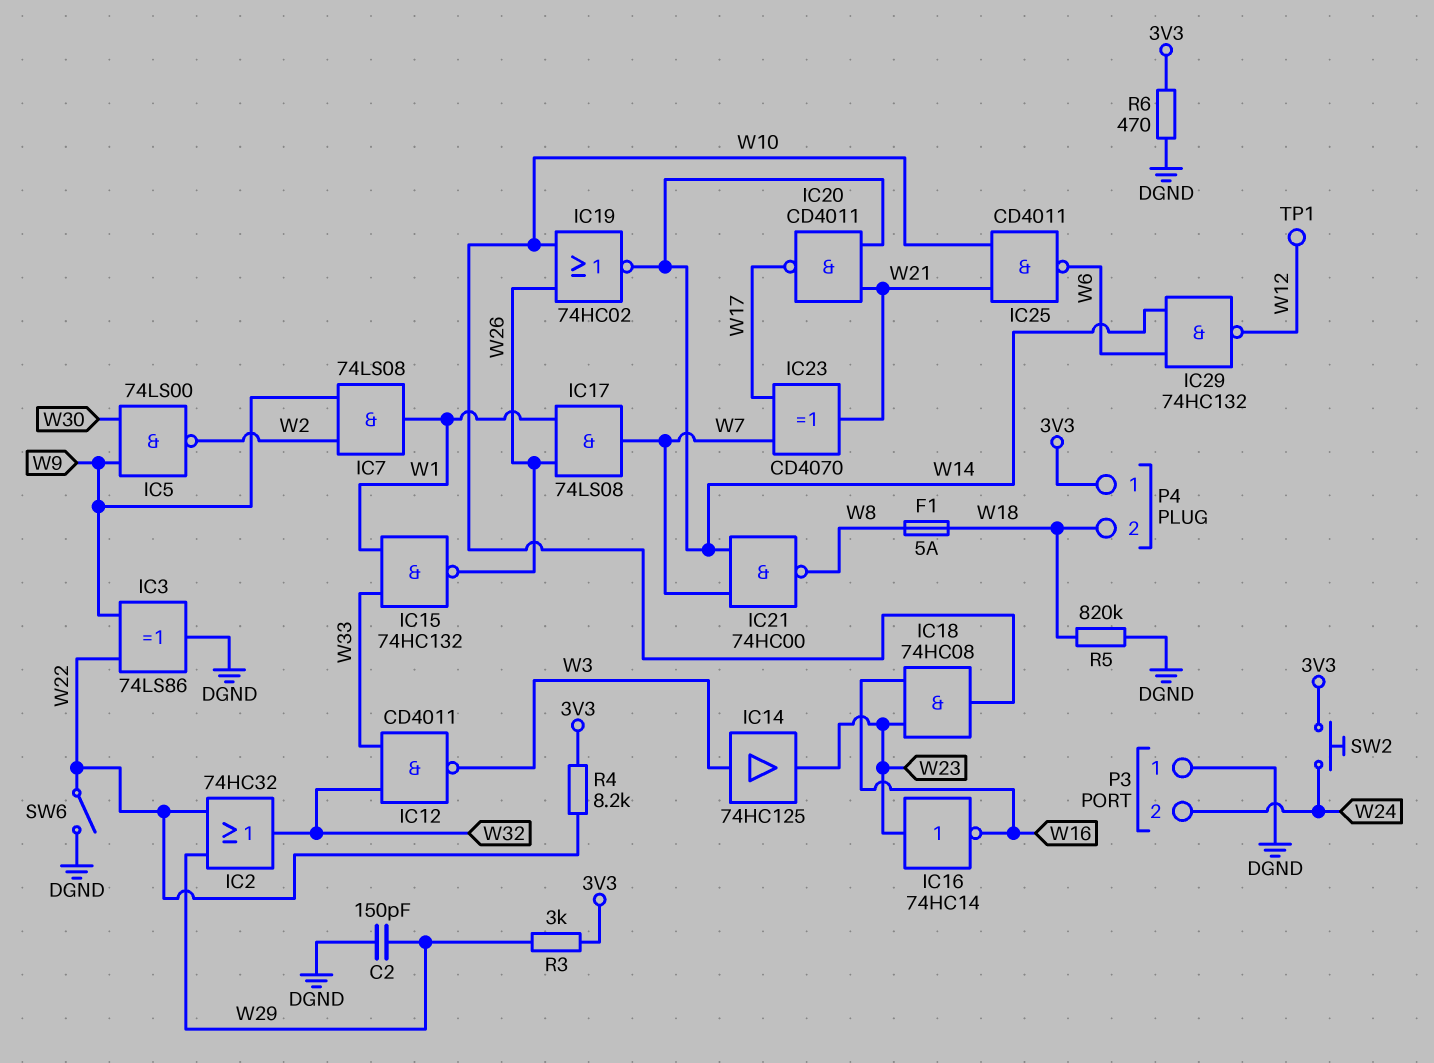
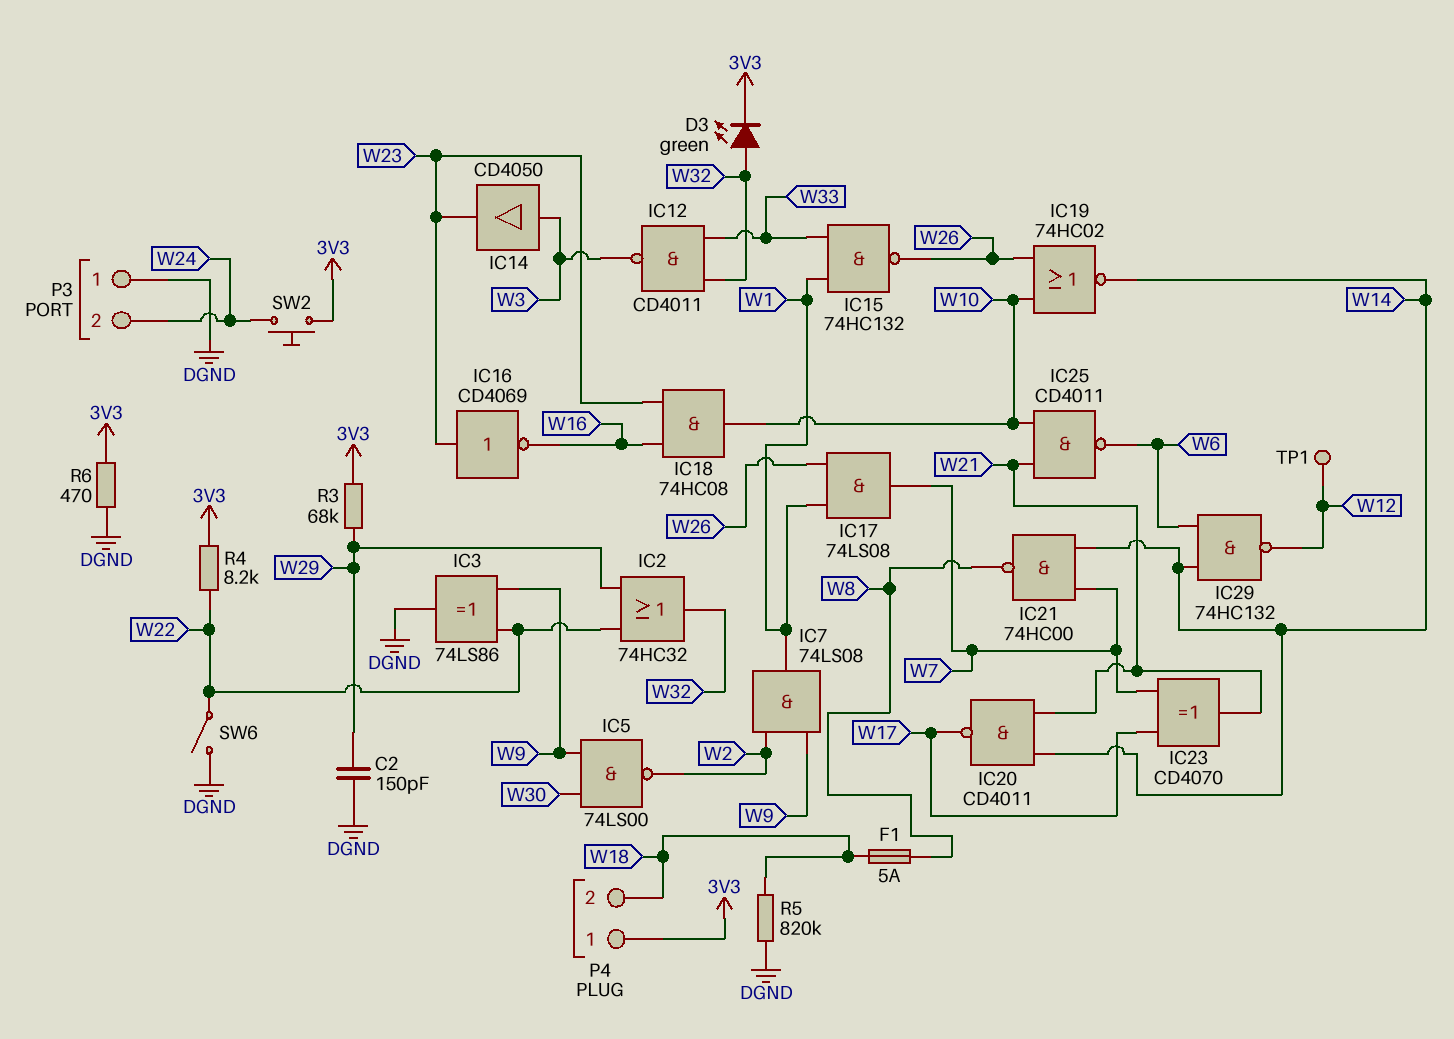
D3: none -> LED green (A W32, K 3V3)
IC14: buffer 74HC125 (in W3, out W23) -> buffer CD4050 (in W3, out W23)
IC16: NOT 74HC14 (in W23, out W16) -> NOT CD4069 (in W23, out W16)
R3: 3k (3V3, W29) -> 68k (3V3, W29)

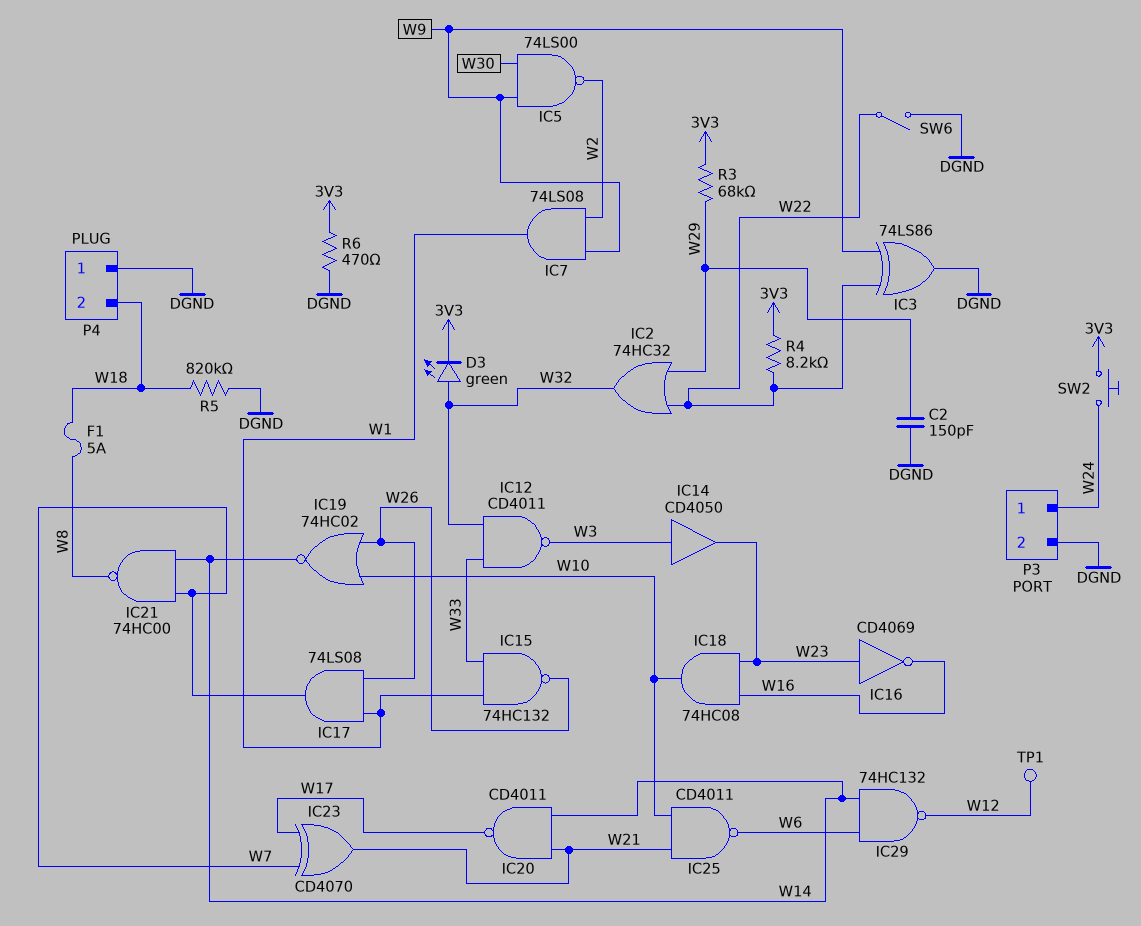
P3 pin 1: DGND -> W24
P3 pin 2: W24 -> DGND
P4 pin 1: 3V3 -> DGND

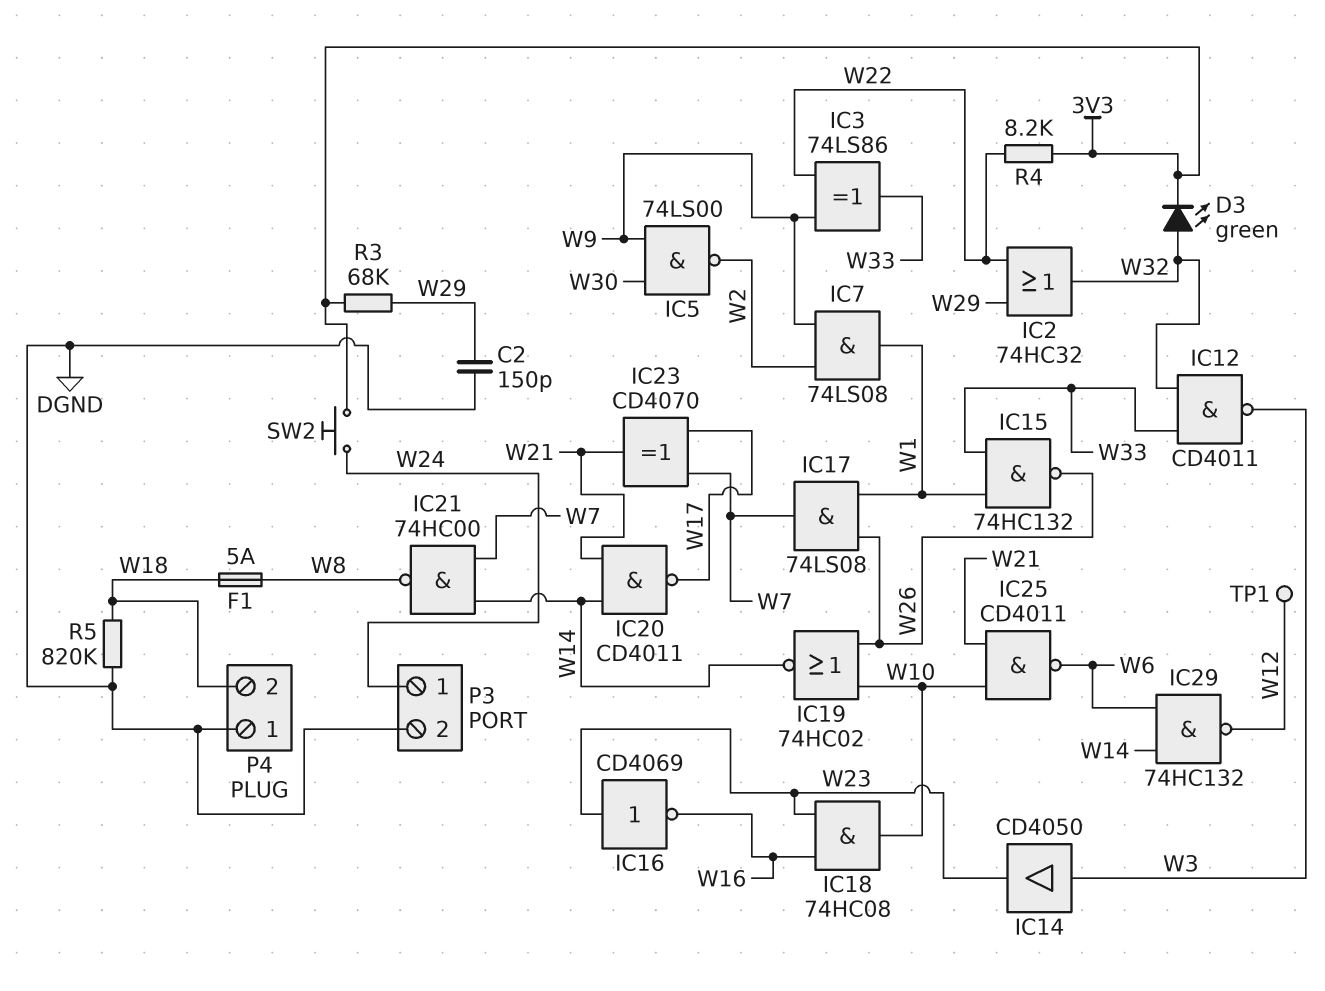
IC3: XOR 74LS86 (in W9, in W22, out DGND) -> XOR 74LS86 (in W9, in W22, out W33)
R6: 470 (3V3, DGND) -> none
SW6: switch (DGND, W22) -> none

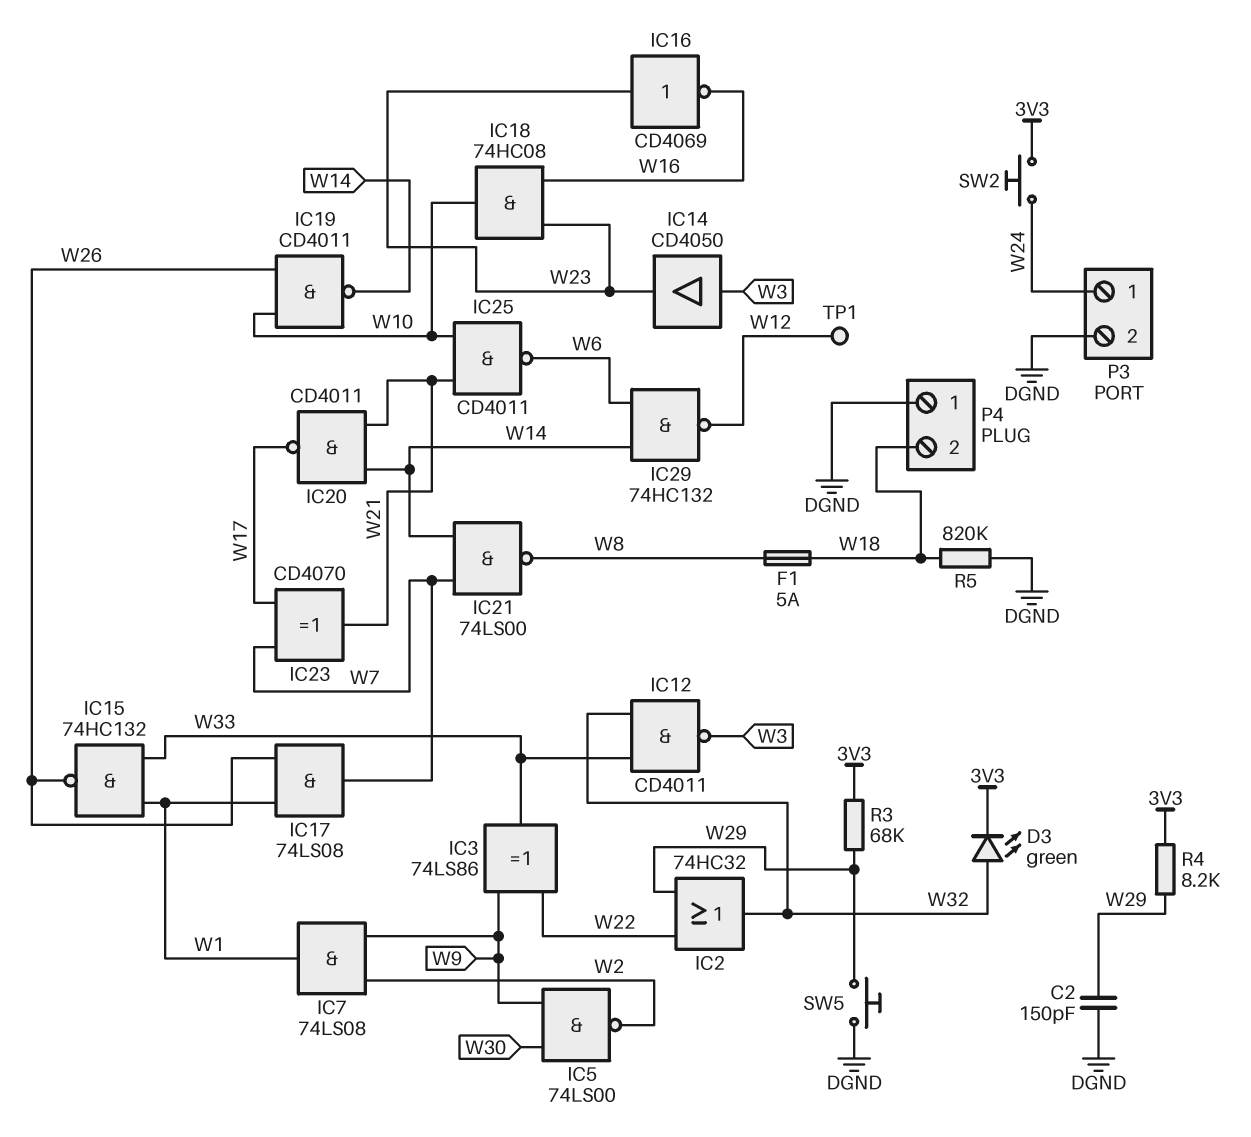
IC19: NOR 74HC02 (in W10, in W26, out W14) -> NAND CD4011 (in W10, in W26, out W14)
IC21: NAND 74HC00 (in W7, in W14, out W8) -> NAND 74LS00 (in W7, in W14, out W8)
R4: 8.2k (3V3, W22) -> 8.2k (3V3, W29)
SW5: none -> button (DGND, W29)

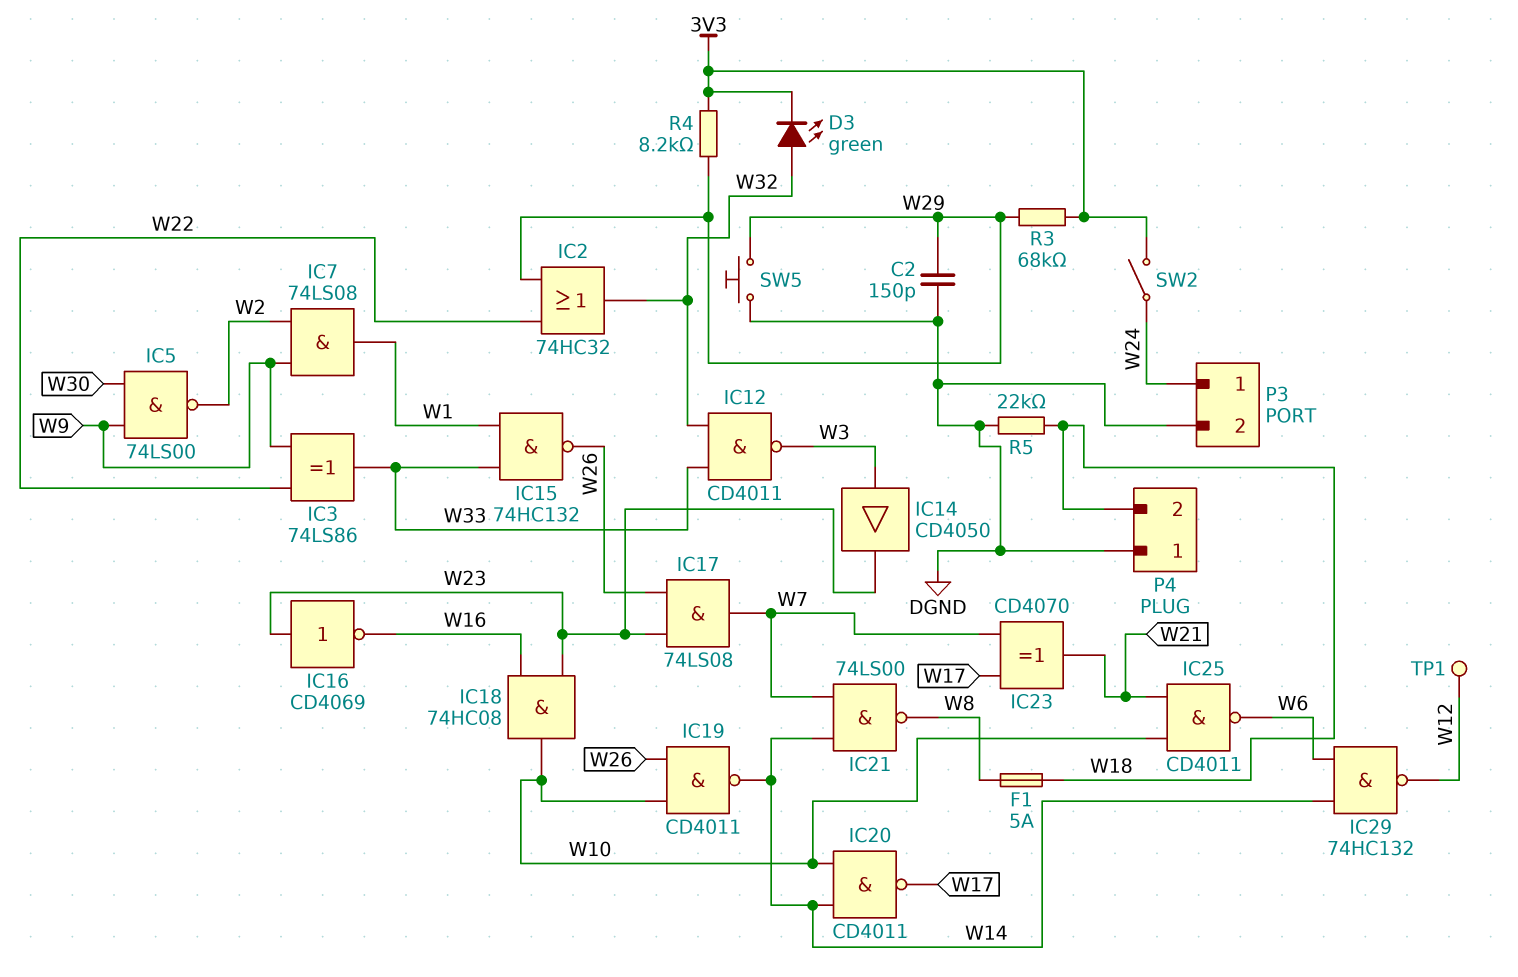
IC17: AND 74LS08 (in W1, in W26, out W7) -> AND 74LS08 (in W23, in W26, out W7)
IC20: NAND CD4011 (in W14, in W21, out W17) -> NAND CD4011 (in W10, in W14, out W17)
R5: 820k (DGND, W18) -> 22k (DGND, W18)
SW2: button (3V3, W24) -> switch (3V3, W24)

